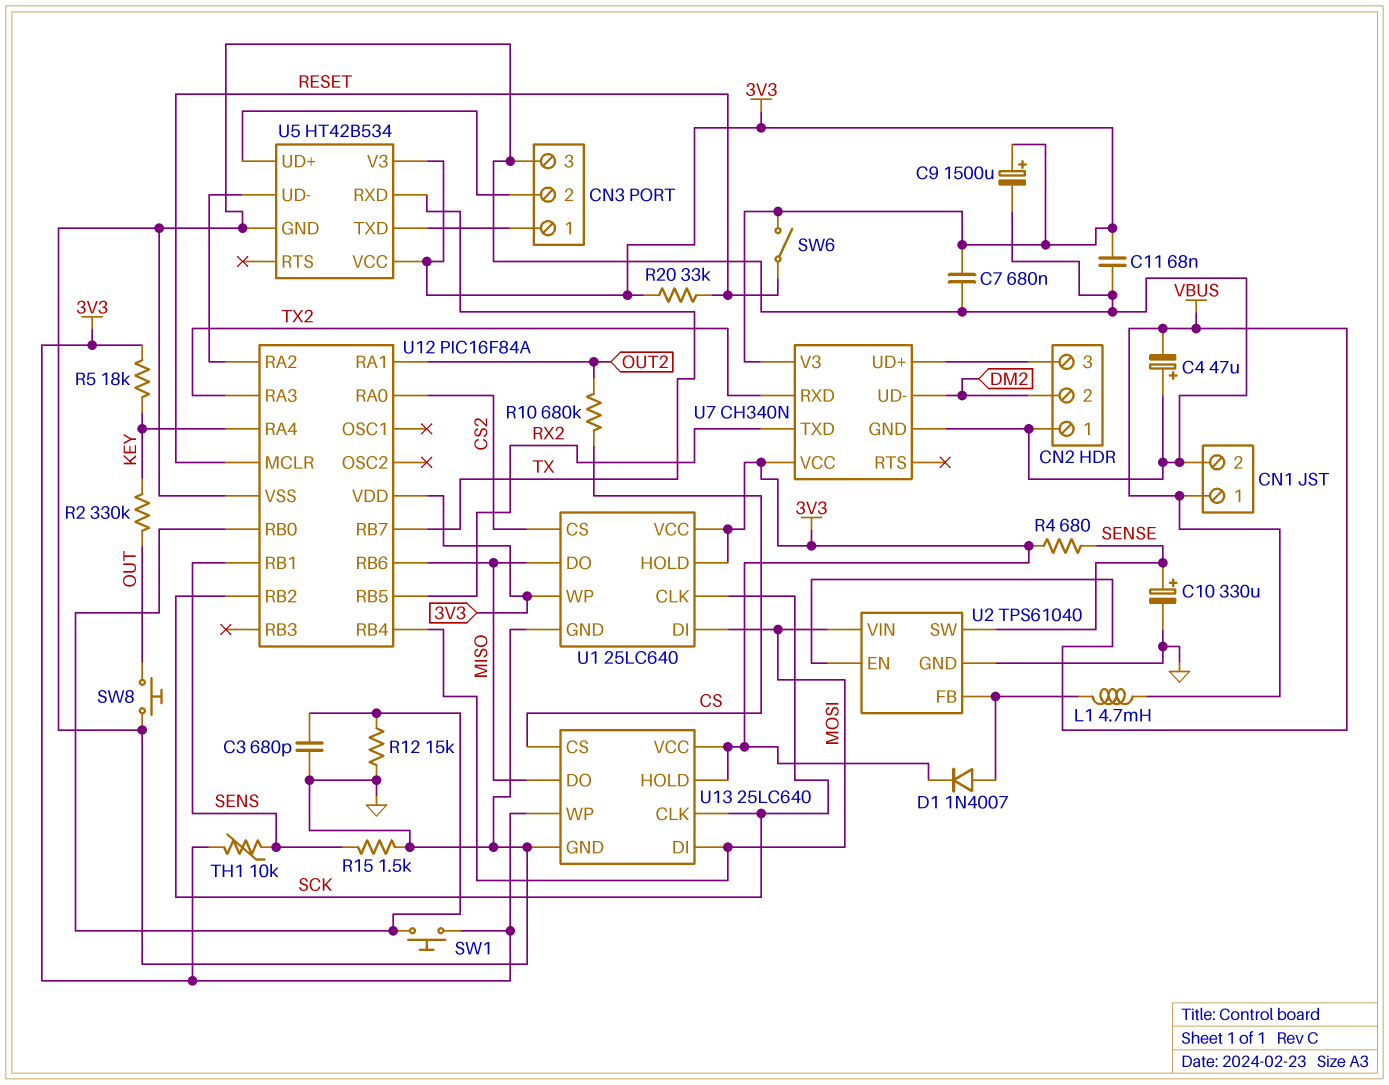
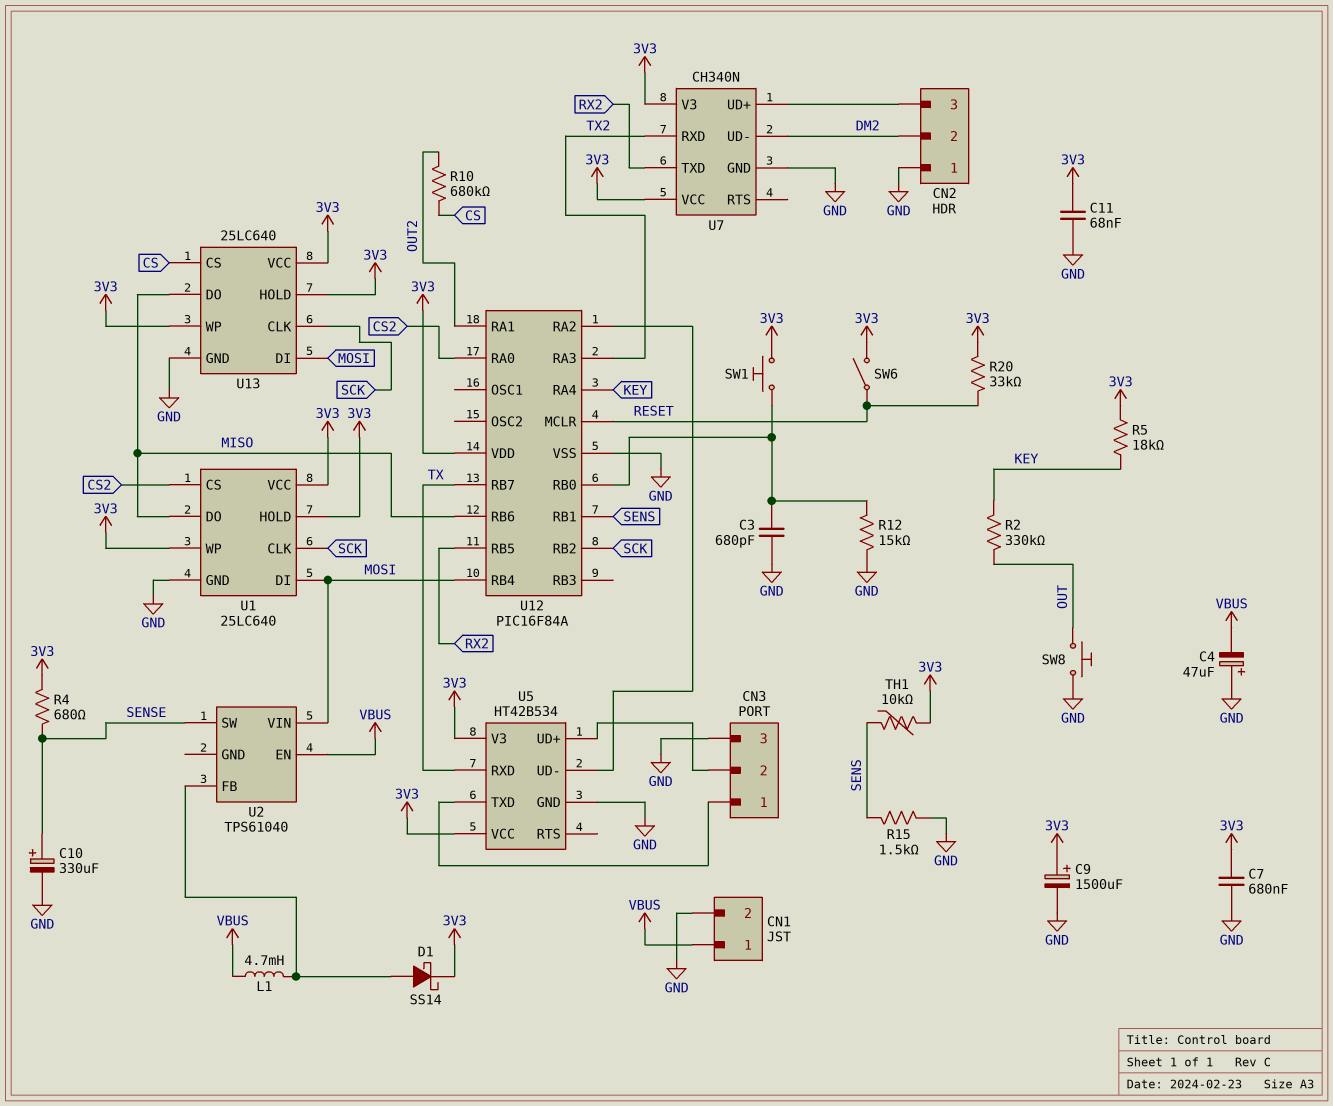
D1: diode 1N4007 (A U2/FB, K 3V3) -> schottky SS14 (A U2/FB, K 3V3)
U2 pin GND: GND -> none

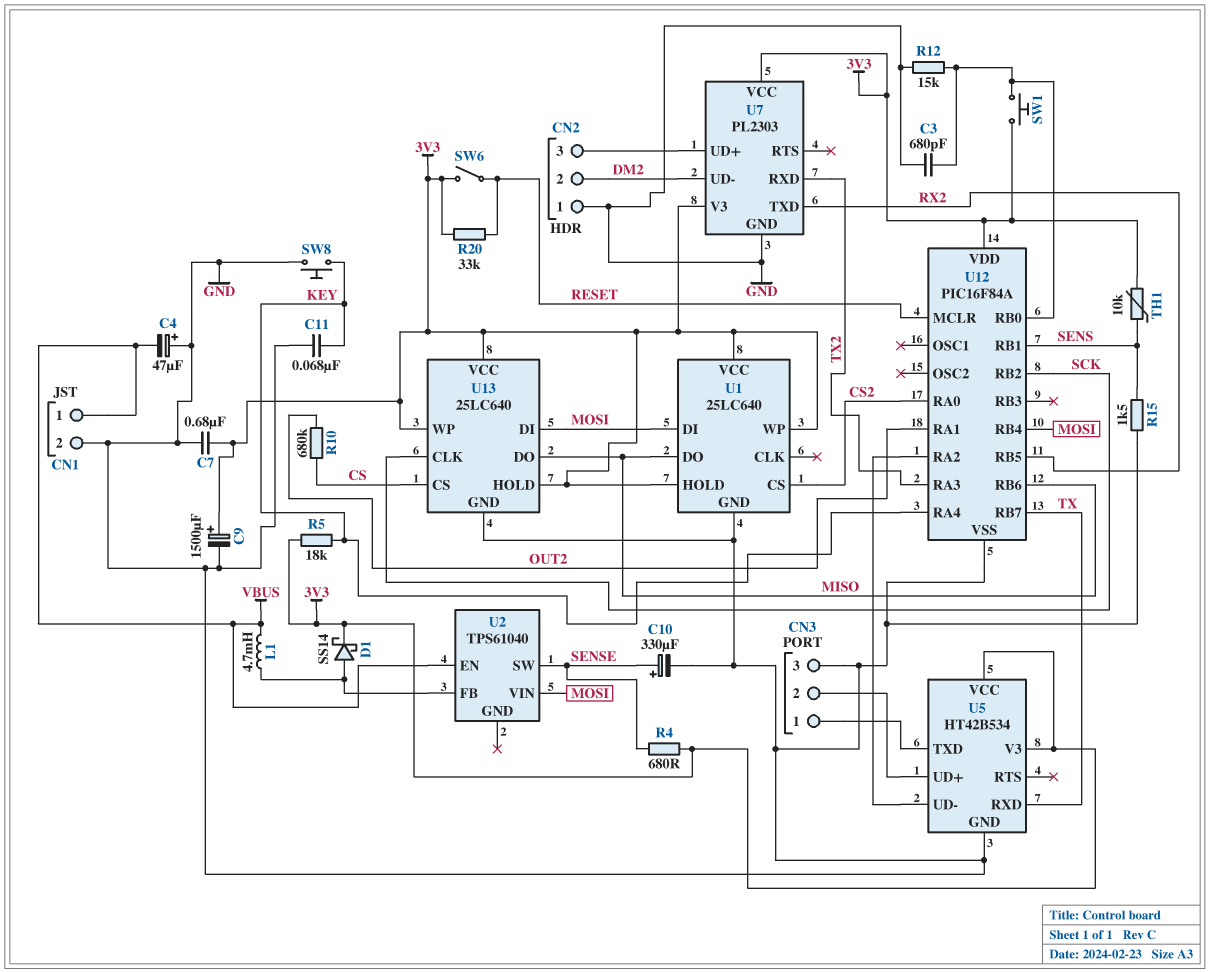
C11: 68nF (3V3, GND) -> 68nF (GND, KEY)
R2: 330k (KEY, OUT) -> none
SW8: button (GND, OUT) -> button (GND, KEY)
U1 pin CLK: SCK -> none
U7: CH340N -> PL2303

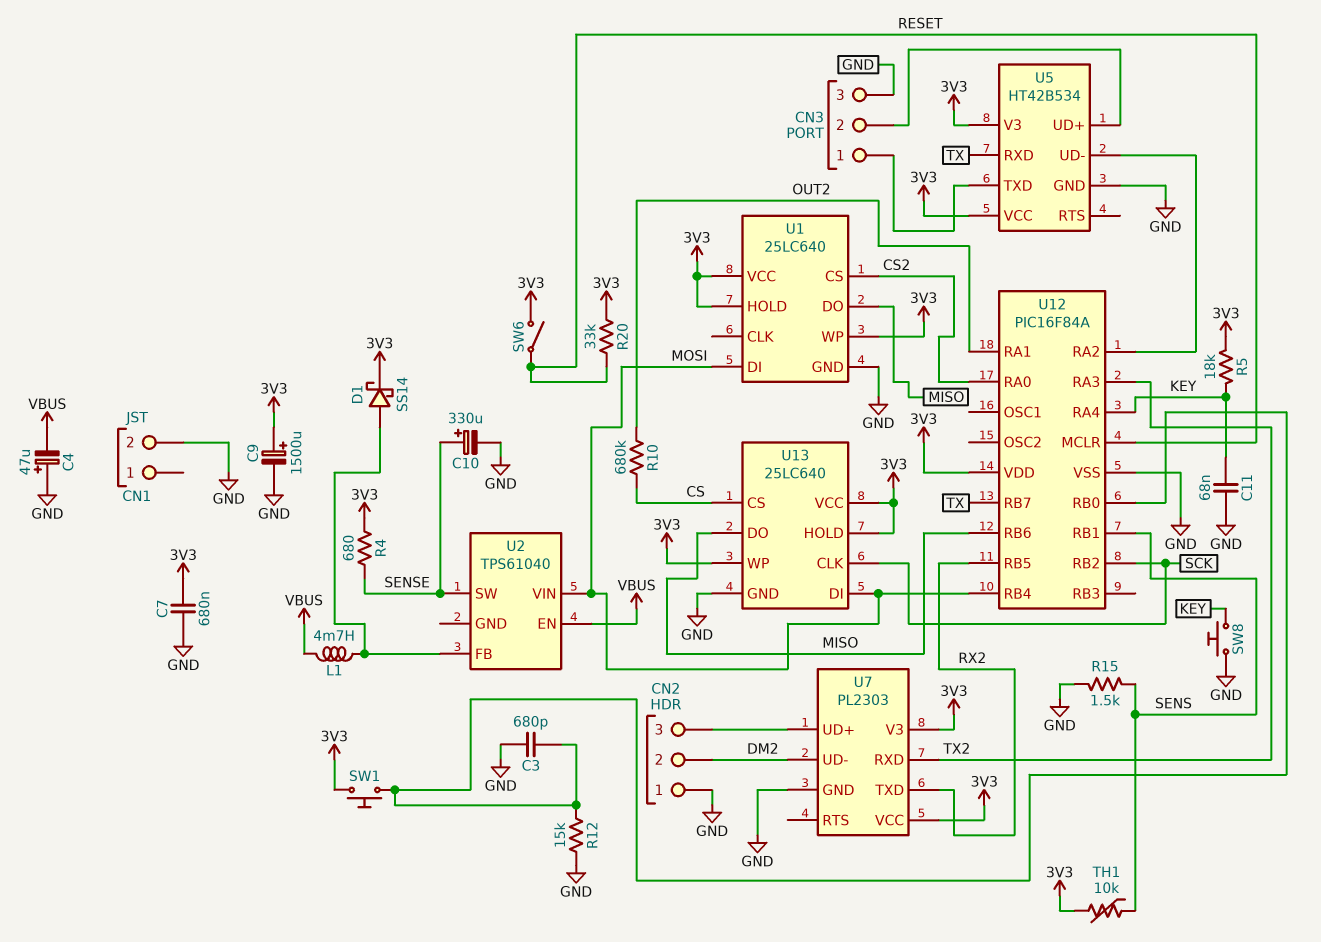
CN1 pin 1: VBUS -> none

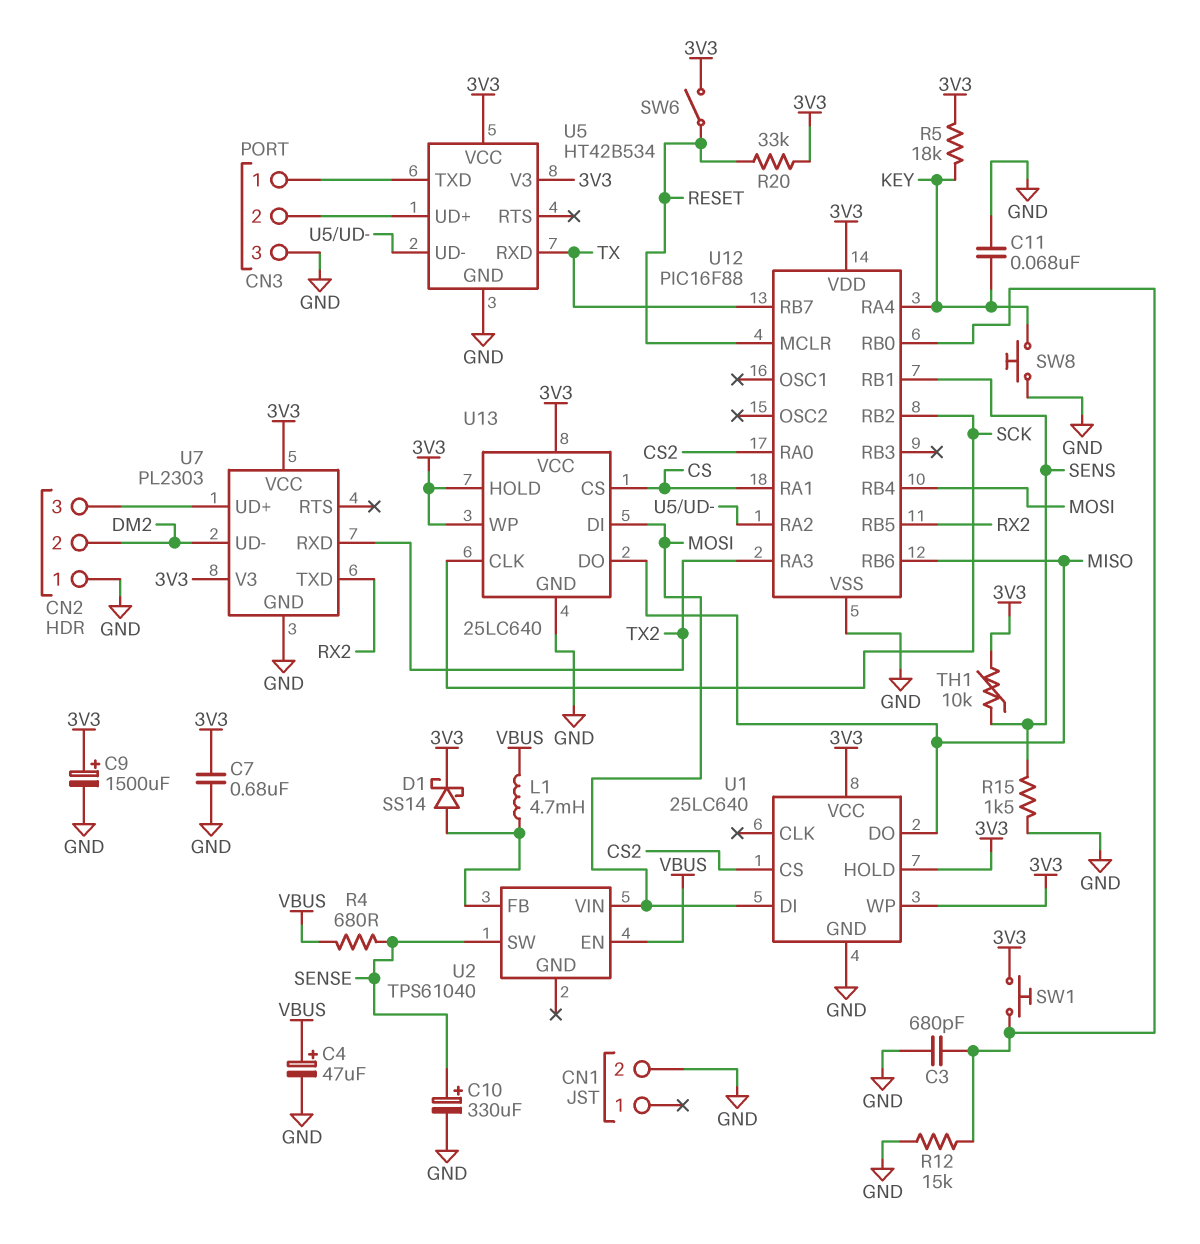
C4: 47uF (plus GND, minus VBUS) -> 47uF (plus VBUS, minus GND)
R4: 680 (3V3, SENSE) -> 680 (SENSE, VBUS)
R10: 680k (CS, OUT2) -> none
U12: PIC16F84A -> PIC16F88
U12 pin RA1: OUT2 -> CS

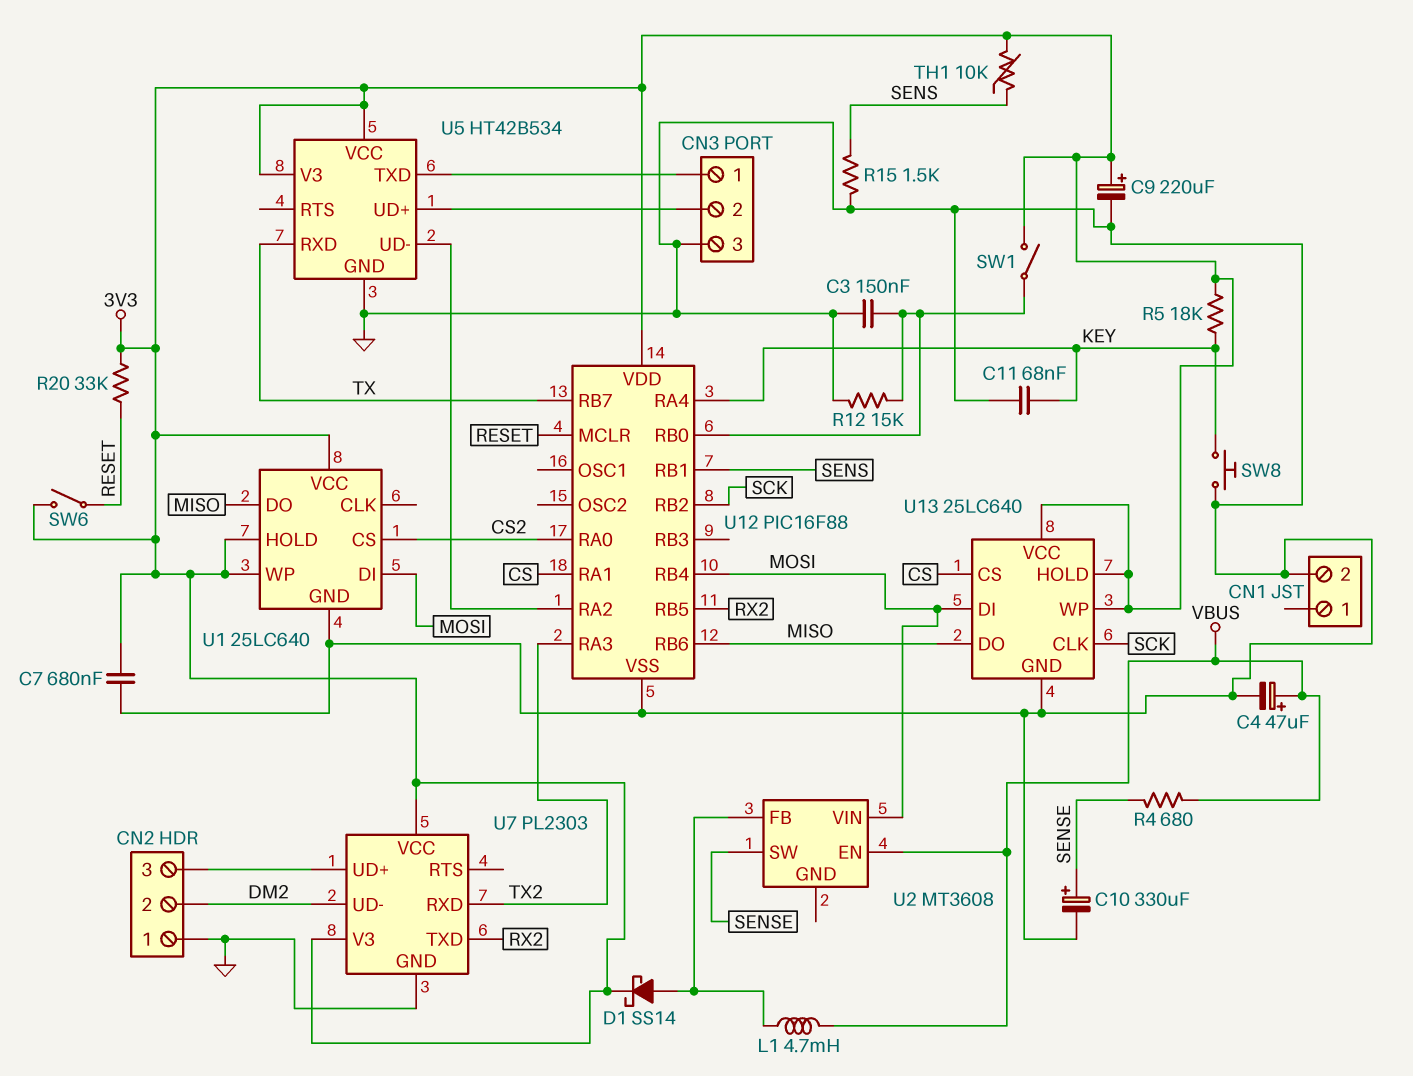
C3: 680pF (GND, U12/RB0) -> 150nF (GND, U12/RB0)
C9: 1500uF (plus 3V3, minus GND) -> 220uF (plus 3V3, minus GND)
SW1: button (3V3, U12/RB0) -> switch (3V3, U12/RB0)
U2: TPS61040 -> MT3608

